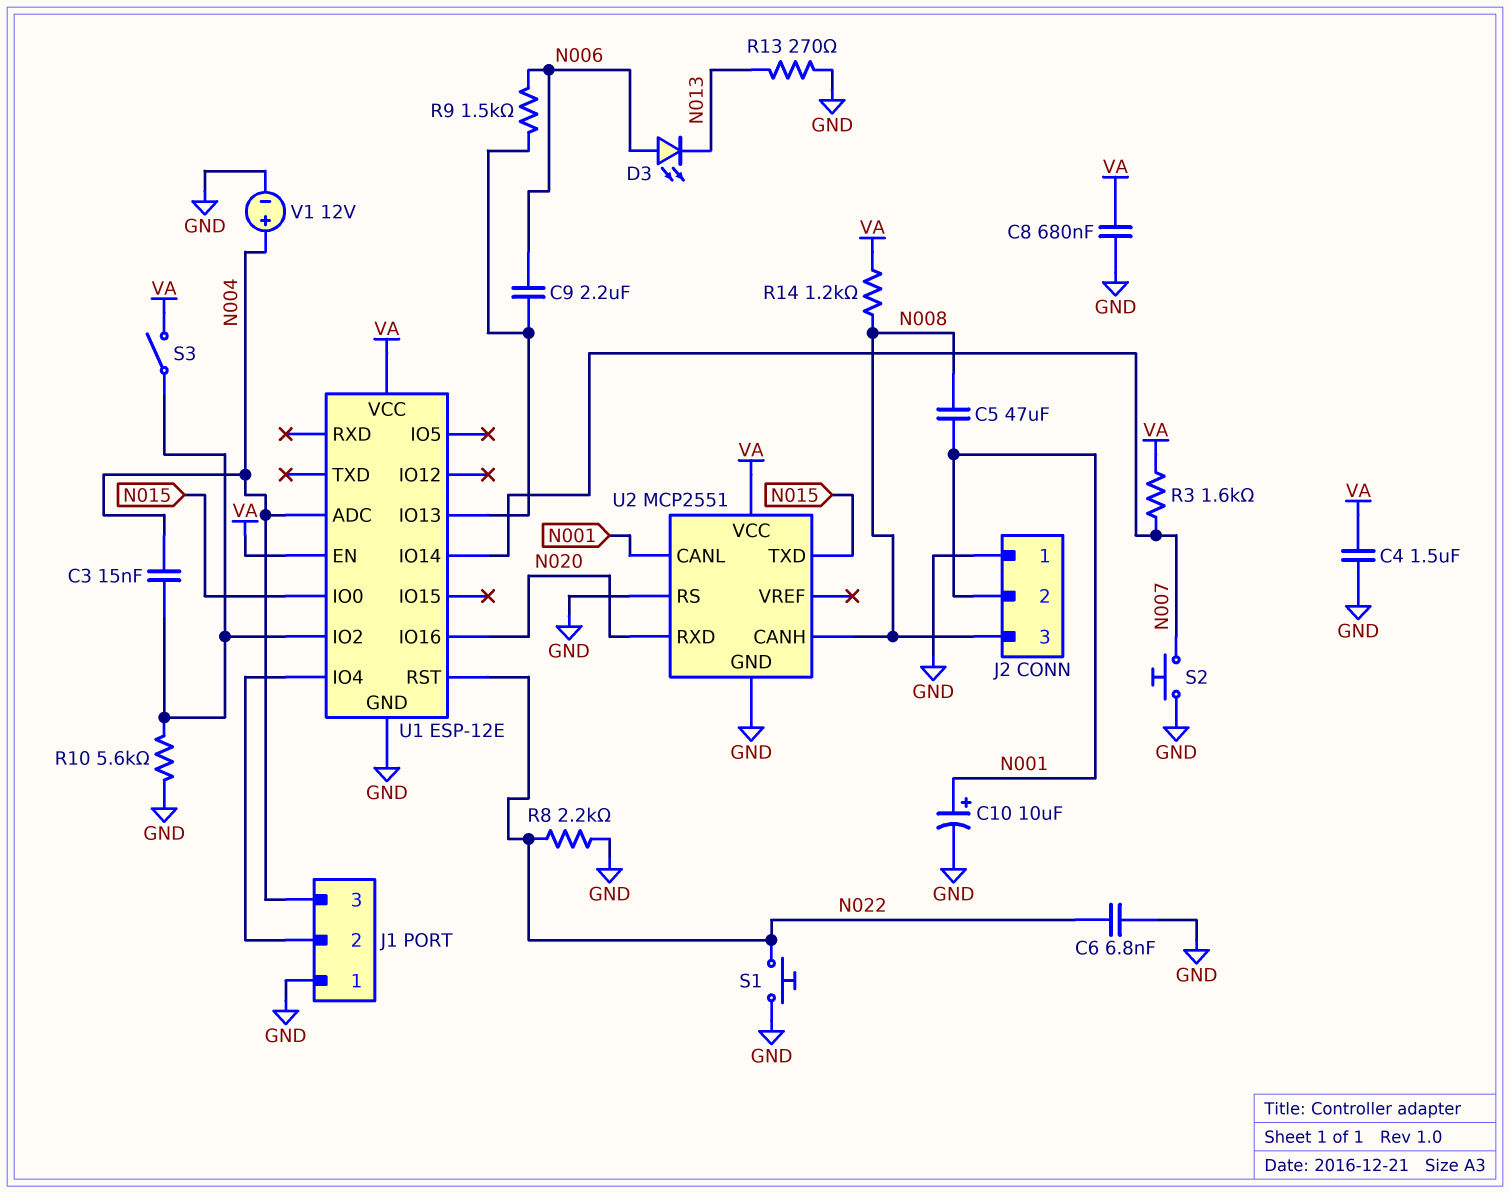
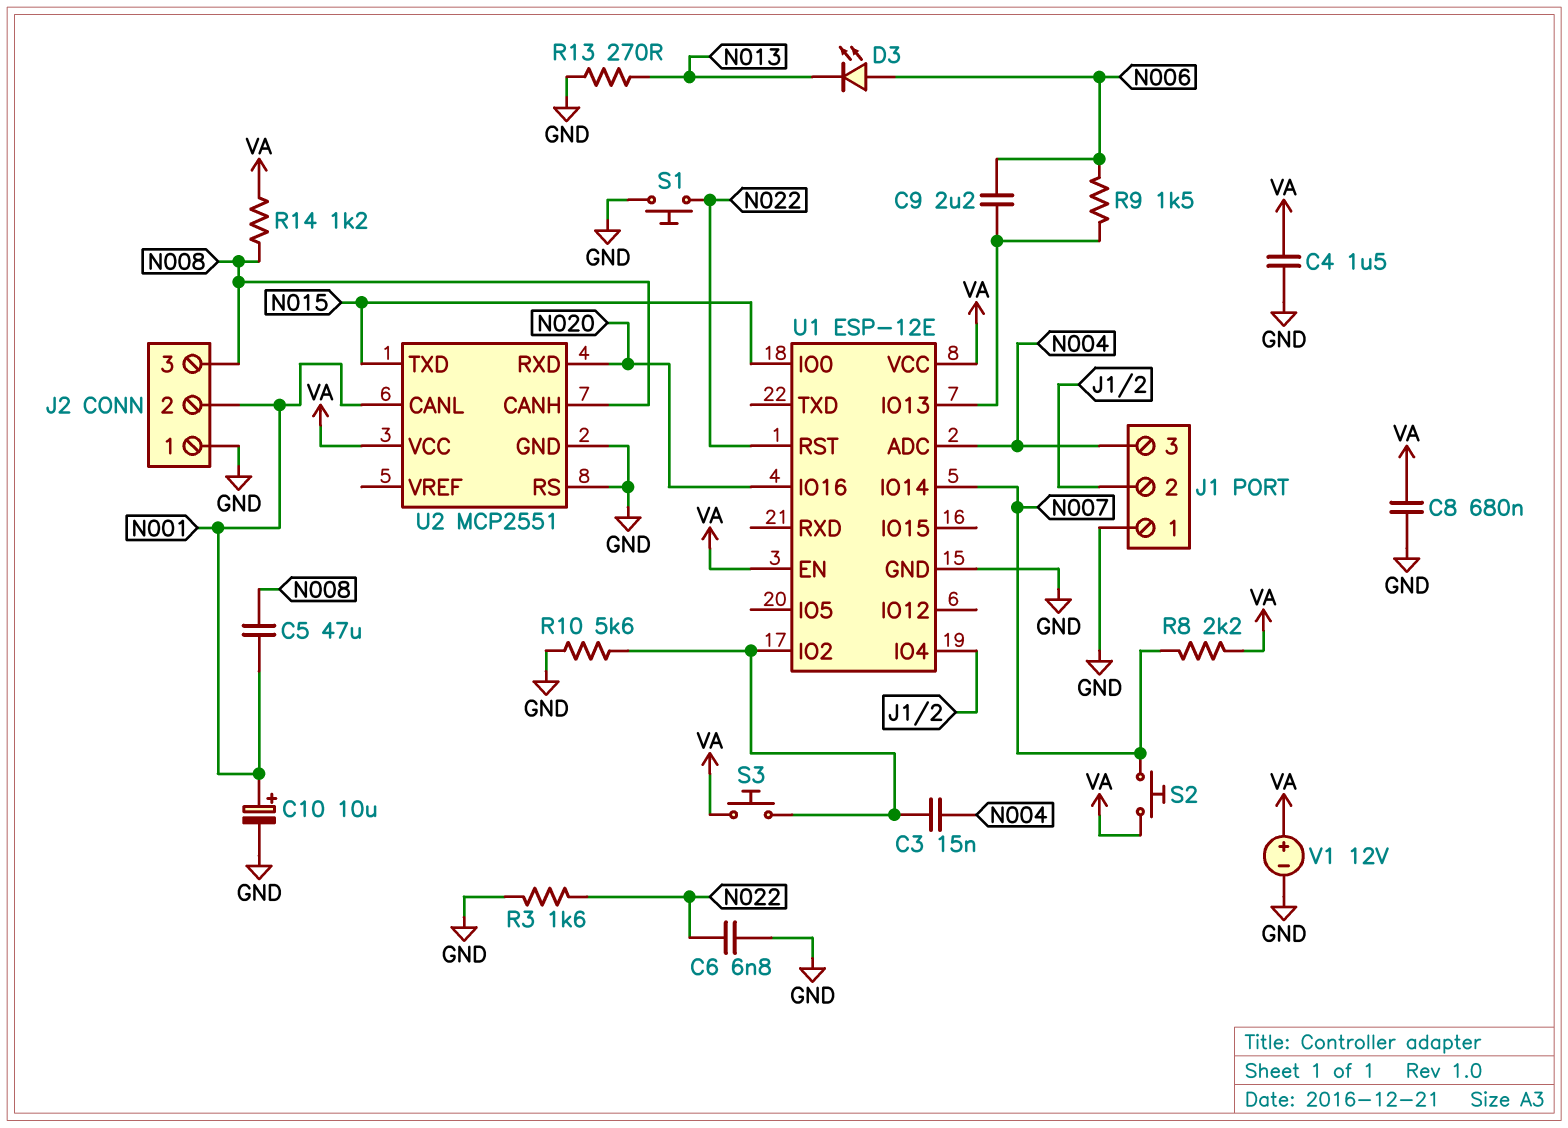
R3: 1.6k (N007, VA) -> 1.6k (GND, N022)
R8: 2.2k (GND, N022) -> 2.2k (N007, VA)
S2: button (GND, N007) -> button (N007, VA)
S3: switch (U1/IO2, VA) -> button (U1/IO2, VA)
V1: 12V (plus N004, minus GND) -> 12V (plus VA, minus GND)

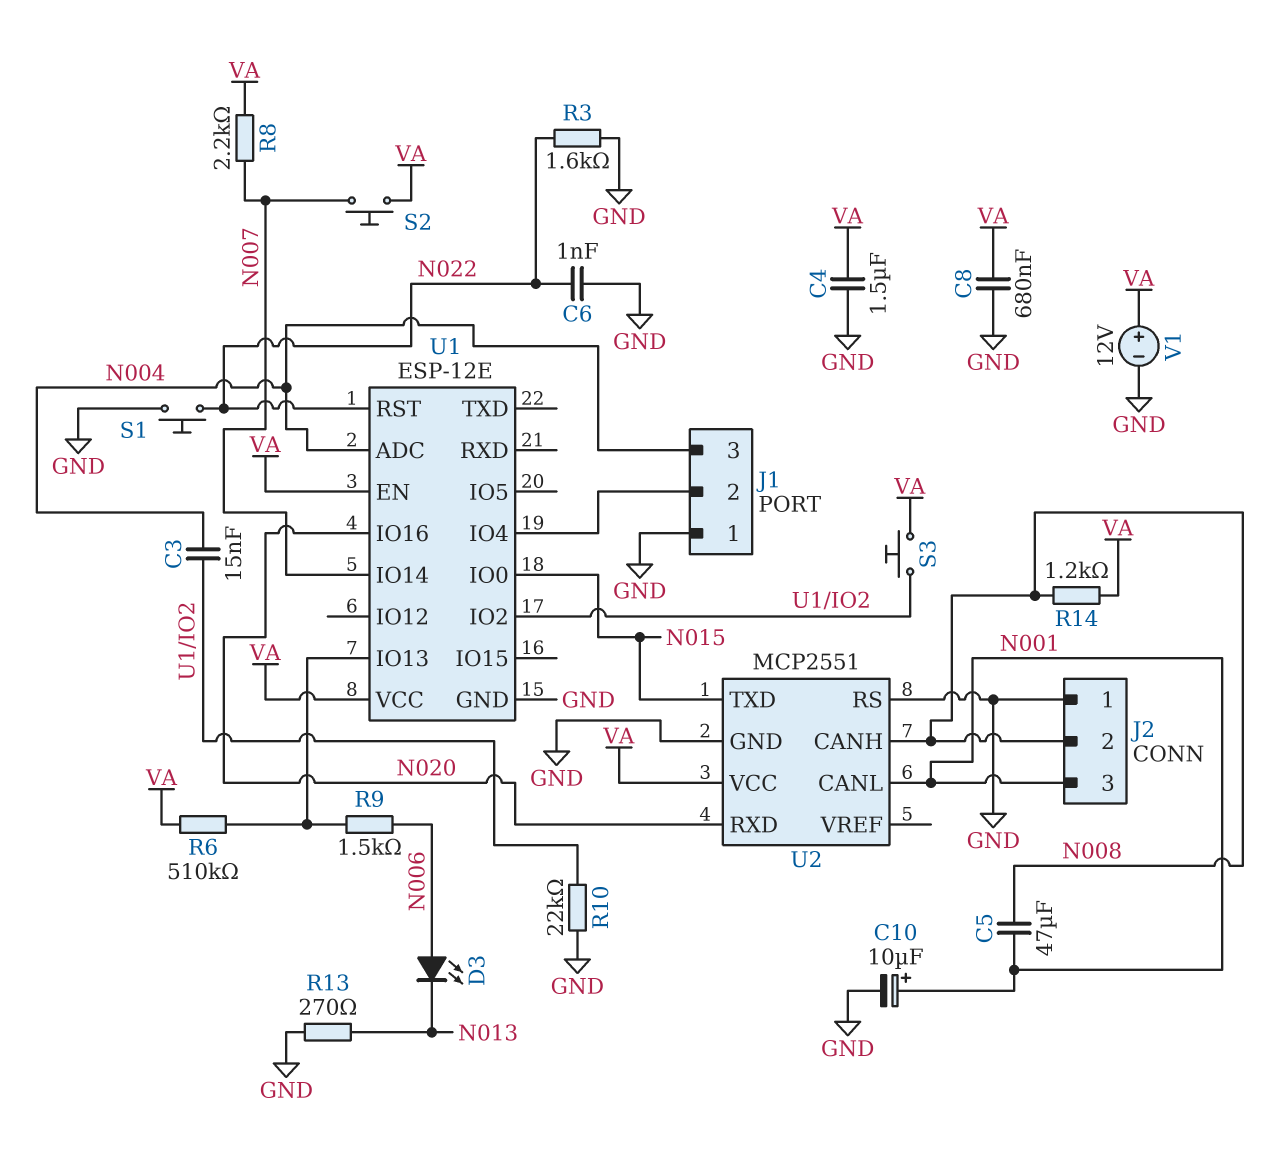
C6: 6.8nF (GND, N022) -> 1nF (GND, N022)
C9: 2.2uF (N006, U1/IO13) -> none
J2 pin 2: N001 -> N008
J2 pin 3: N008 -> N001
R6: none -> 510k (U1/IO13, VA)
R10: 5.6k (GND, U1/IO2) -> 22k (GND, U1/IO2)

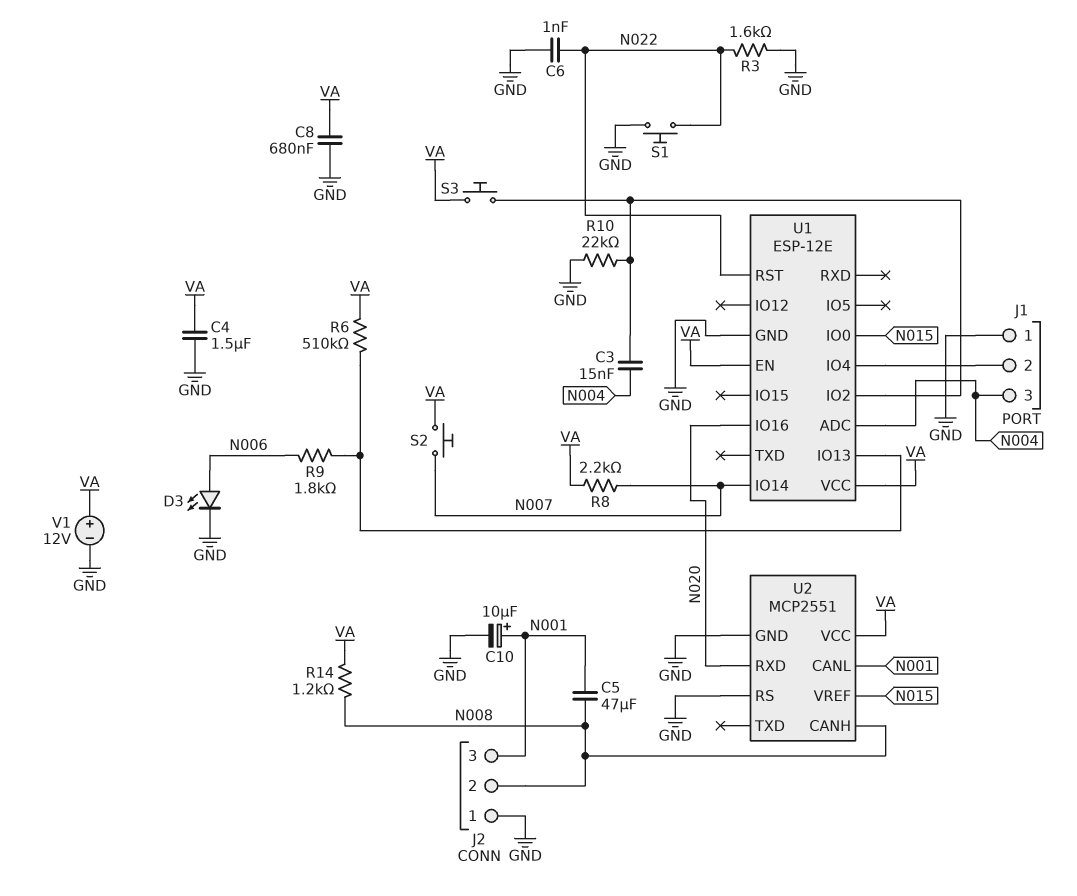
D3: LED (A N006, K N013) -> LED (A N006, K GND)
R9: 1.5k (N006, U1/IO13) -> 1.8k (N006, U1/IO13)
R13: 270 (GND, N013) -> none
U2 pin TXD: N015 -> none
U2 pin VREF: none -> N015

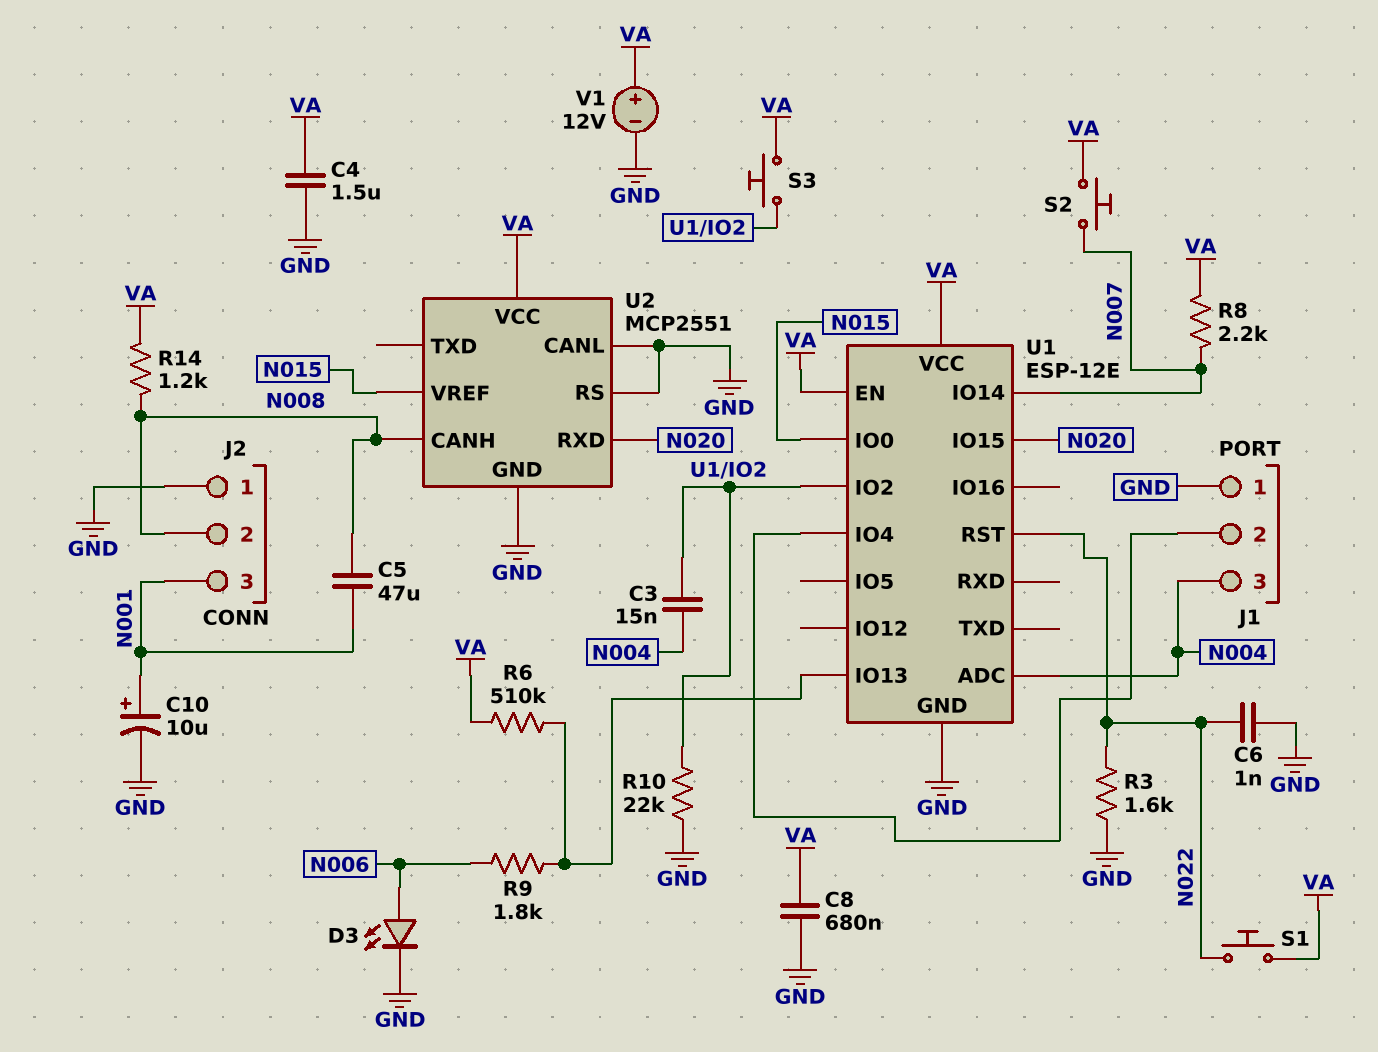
S1: button (GND, N022) -> button (N022, VA)
U1 pin IO15: none -> N020
U1 pin IO16: N020 -> none
U2 pin CANL: N001 -> GND

